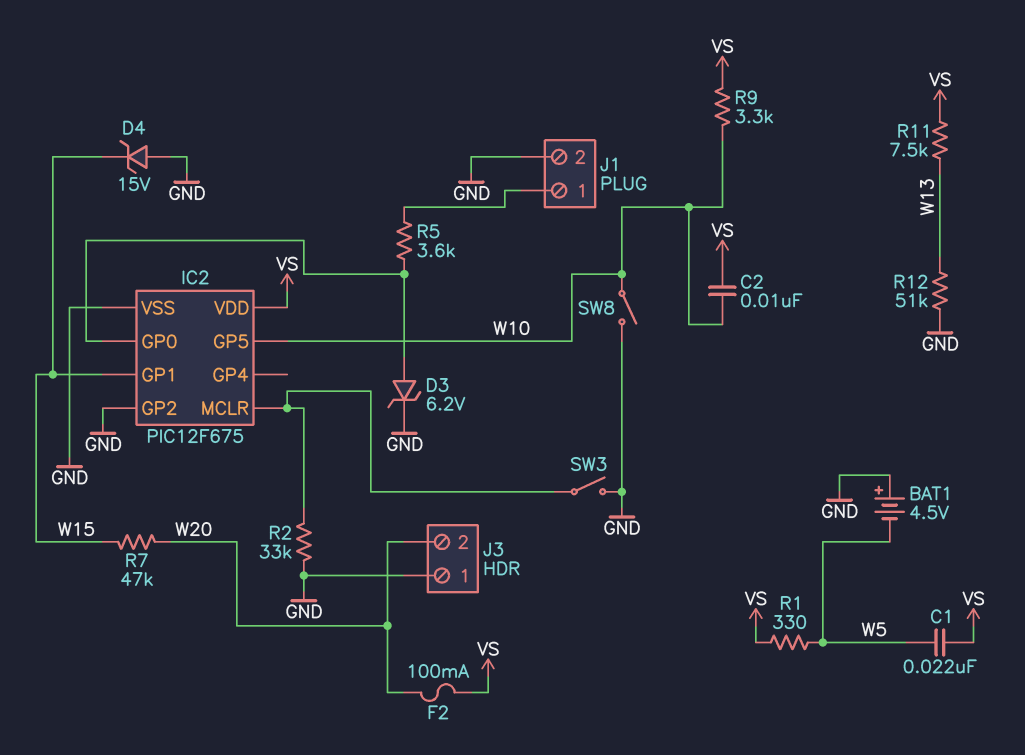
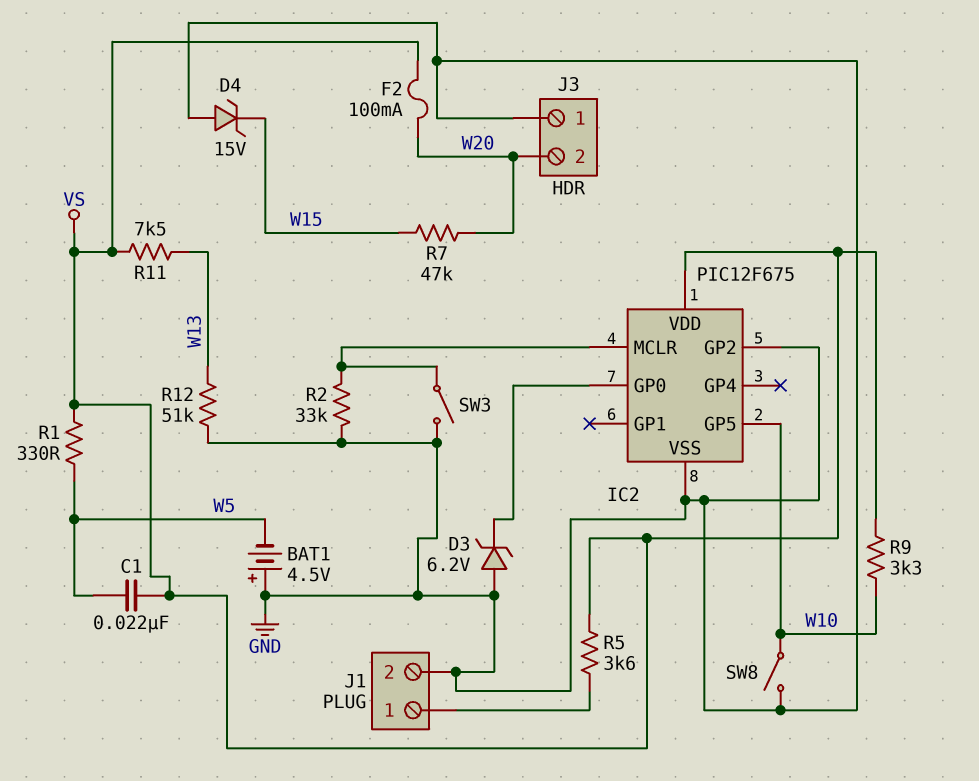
C2: 10nF (VS, W10) -> none
D3: zener 6.2V (A IC2/GP0, K GND) -> zener 6.2V (A GND, K IC2/GP0)
IC2 pin GP1: W15 -> none
R5: 3.6k (IC2/GP0, J1/1) -> 3.6k (J1/1, VS)

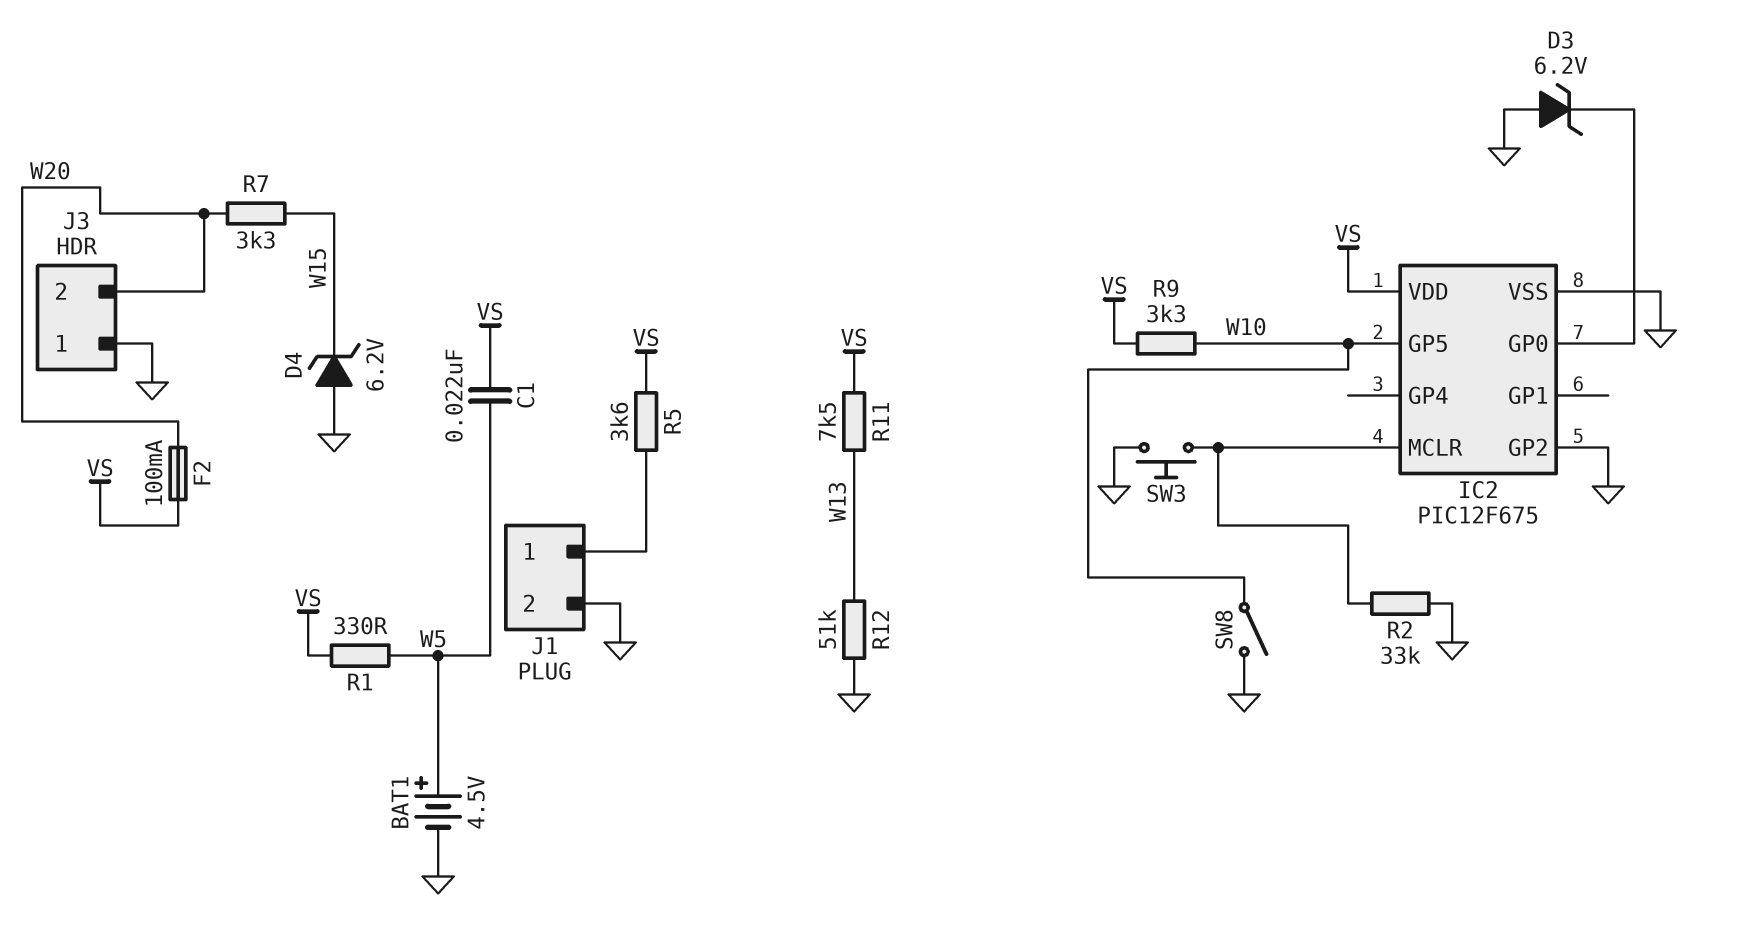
BAT1: 4.5V (plus GND, minus W5) -> 4.5V (plus W5, minus GND)
D4: zener 15V (A GND, K W15) -> zener 6.2V (A GND, K W15)
R7: 47k (W15, W20) -> 3.3k (W15, W20)
SW3: switch (GND, IC2/MCLR) -> button (GND, IC2/MCLR)

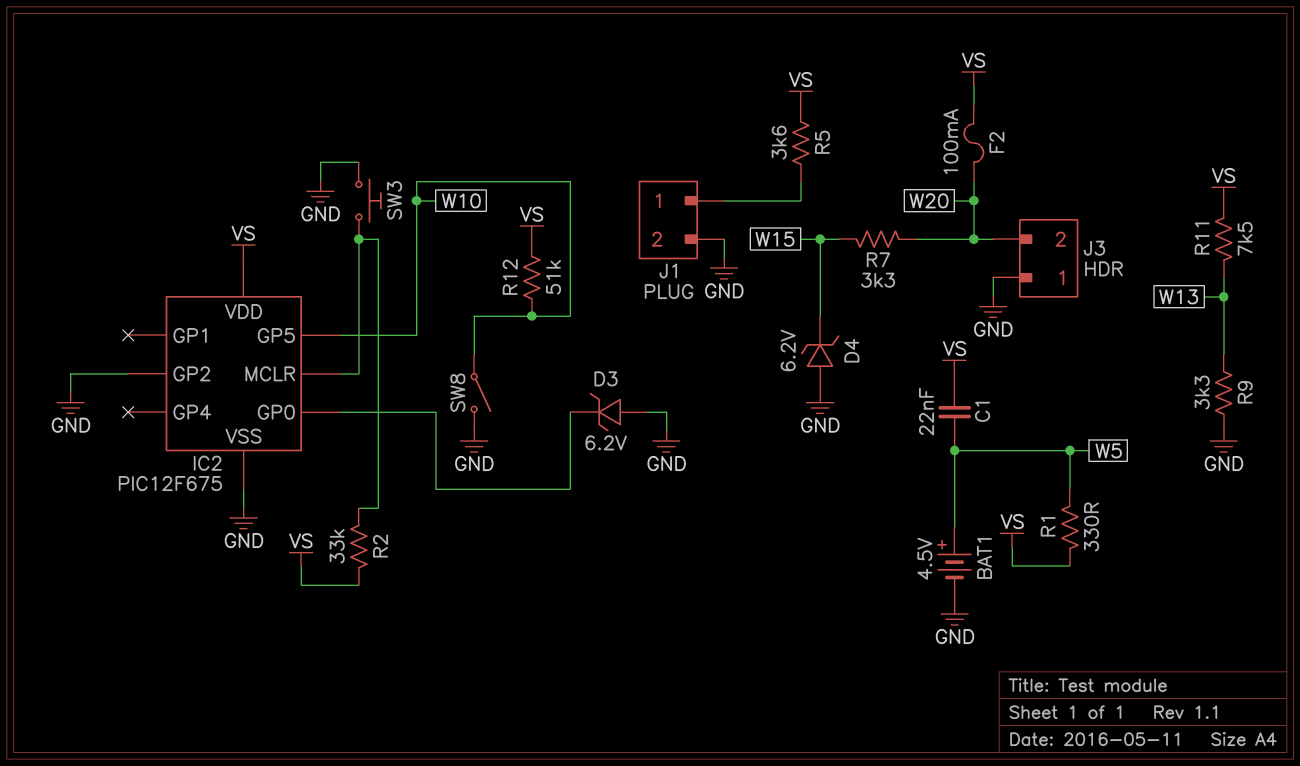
R2: 33k (GND, IC2/MCLR) -> 33k (IC2/MCLR, VS)
R9: 3.3k (VS, W10) -> 3.3k (GND, W13)
R12: 51k (GND, W13) -> 51k (VS, W10)

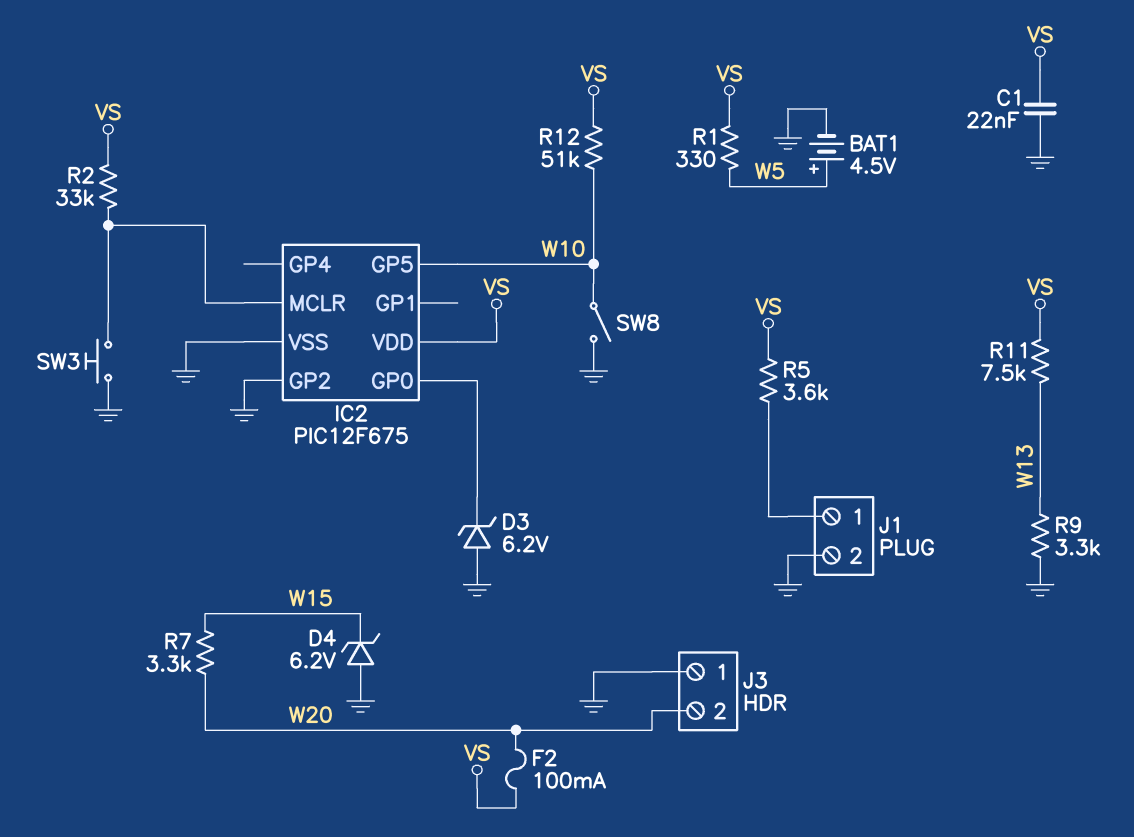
C1: 22nF (VS, W5) -> 22nF (GND, VS)

